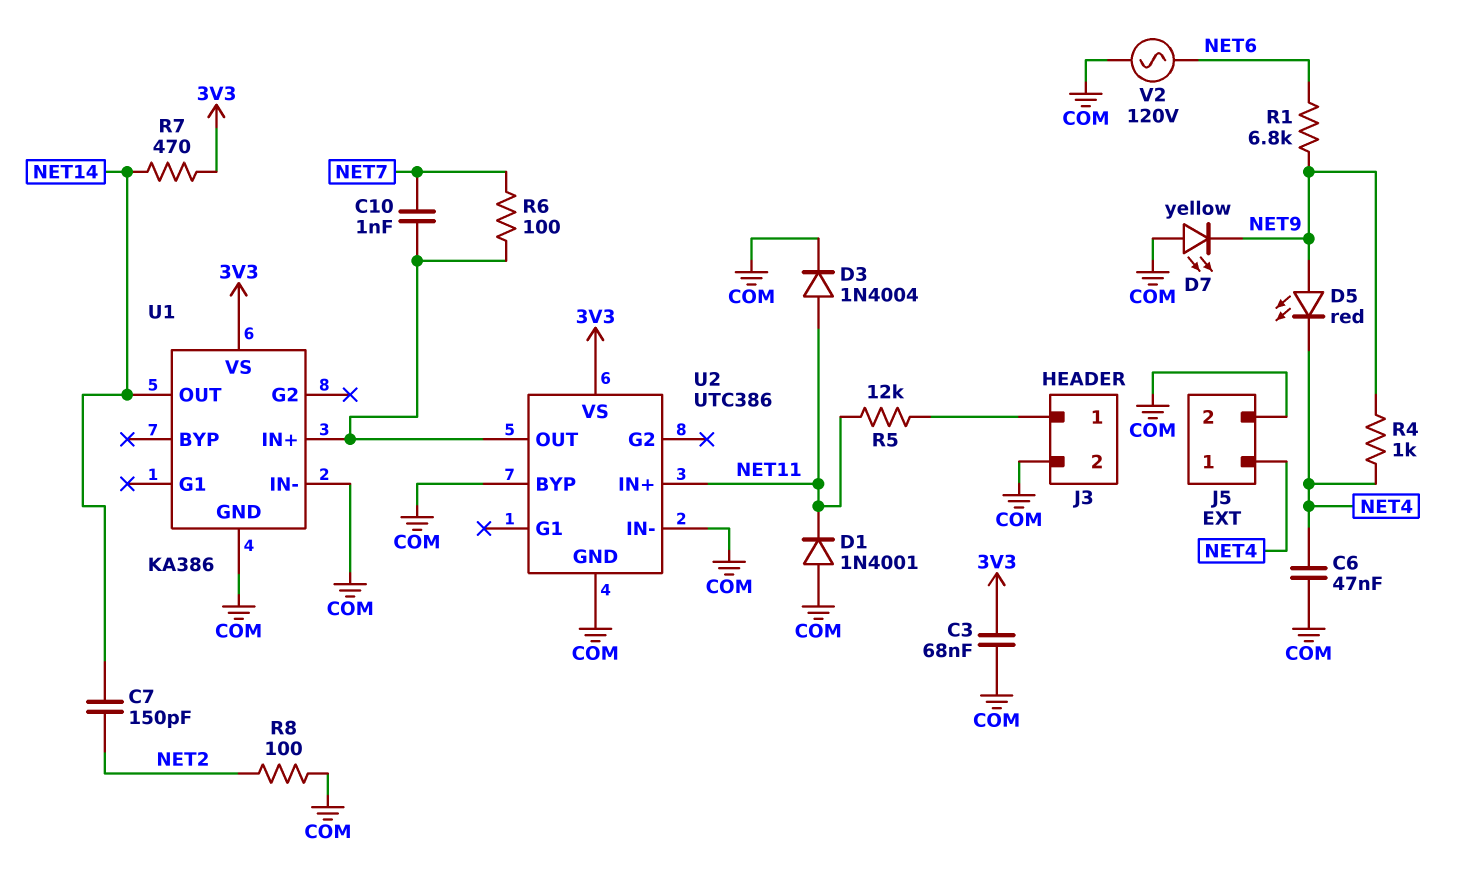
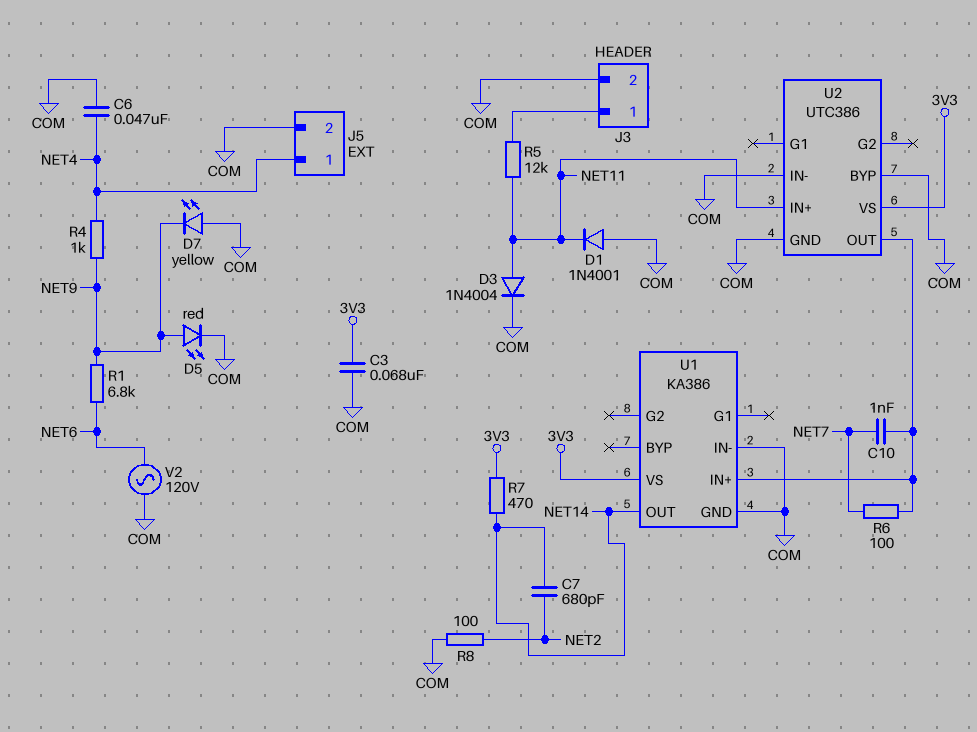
C7: 150pF (NET2, NET14) -> 680pF (NET2, NET14)
D5: LED red (A NET9, K NET4) -> LED red (A NET9, K COM)

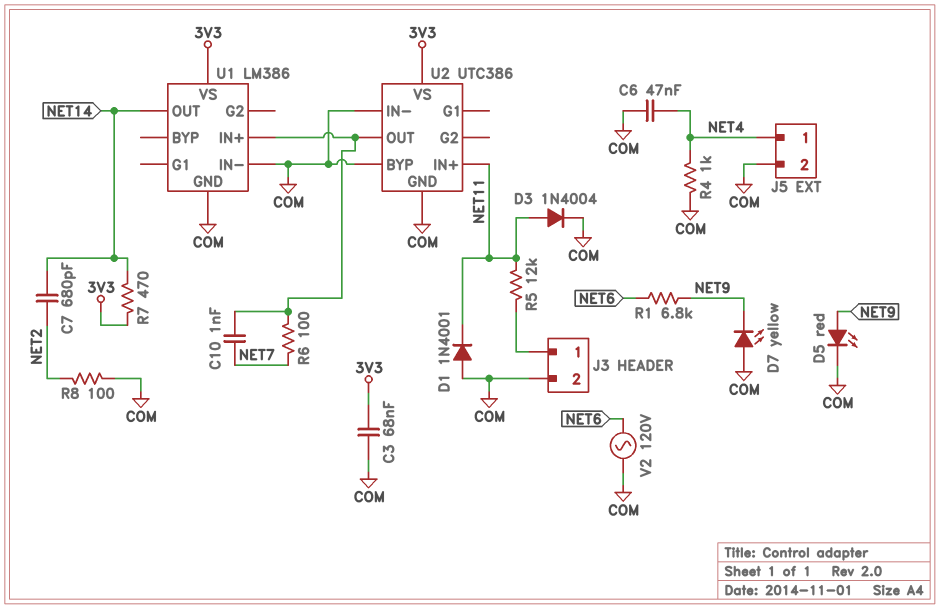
R4: 1k (NET4, NET9) -> 1k (COM, NET4)
U1: KA386 -> LM386

